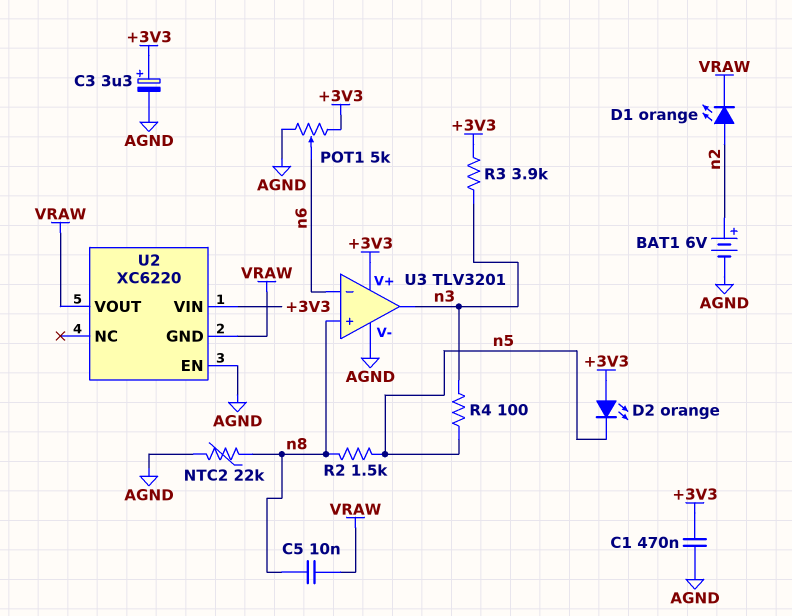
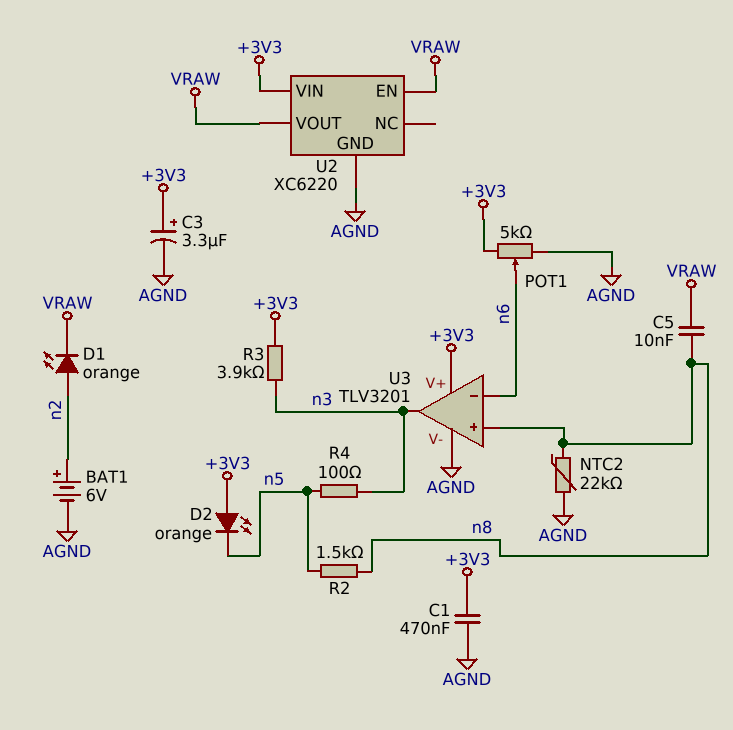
U2 pin EN: AGND -> VRAW
U2 pin GND: VRAW -> AGND

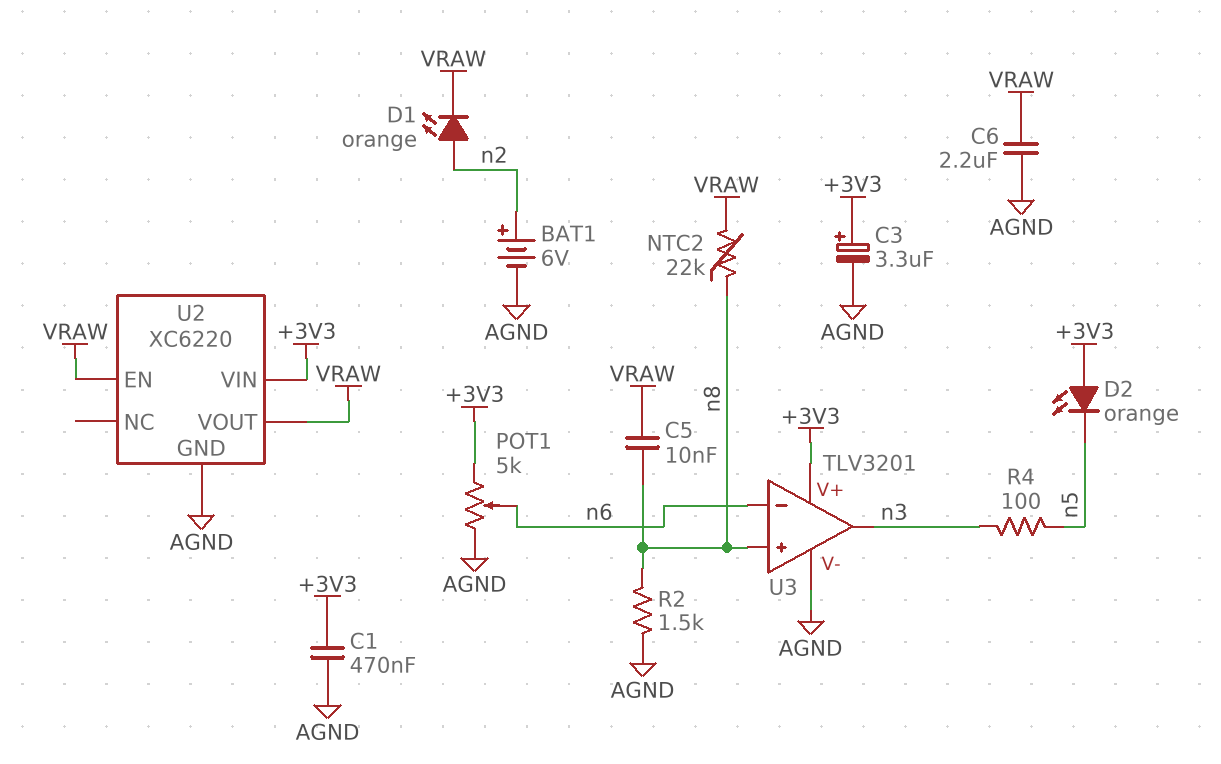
C6: none -> 2.2uF (AGND, VRAW)
NTC2: 22k (AGND, n8) -> 22k (VRAW, n8)
R2: 1.5k (n5, n8) -> 1.5k (AGND, n8)
R3: 3.9k (+3V3, n3) -> none

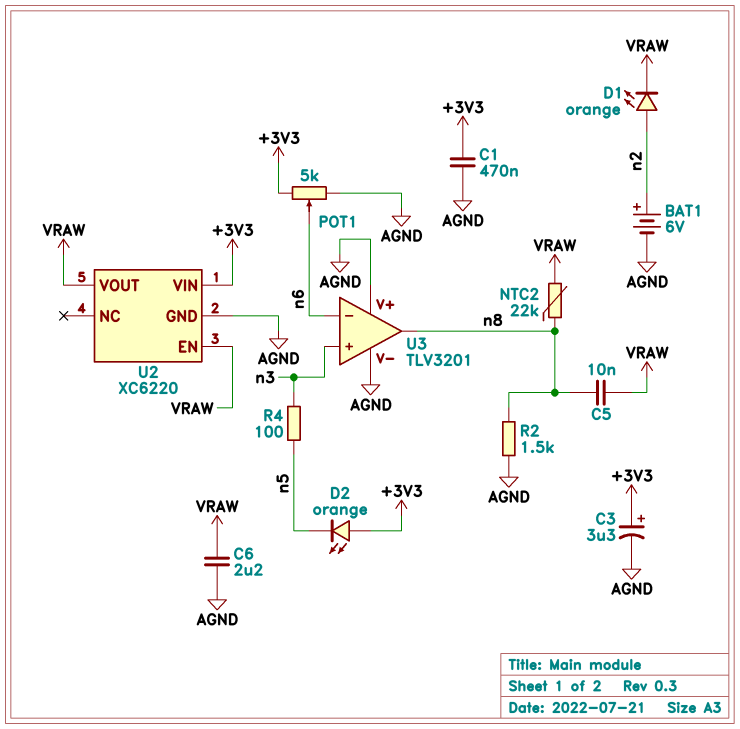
U3 pin V+: +3V3 -> AGND
U3 pin in+: n8 -> n3
U3 pin out: n3 -> n8

